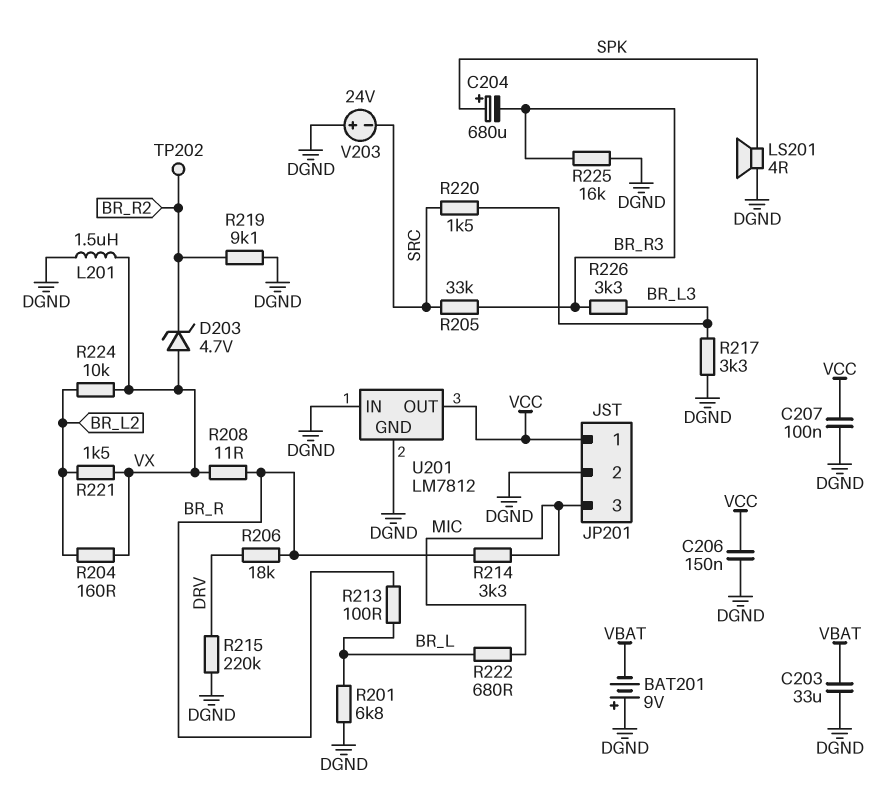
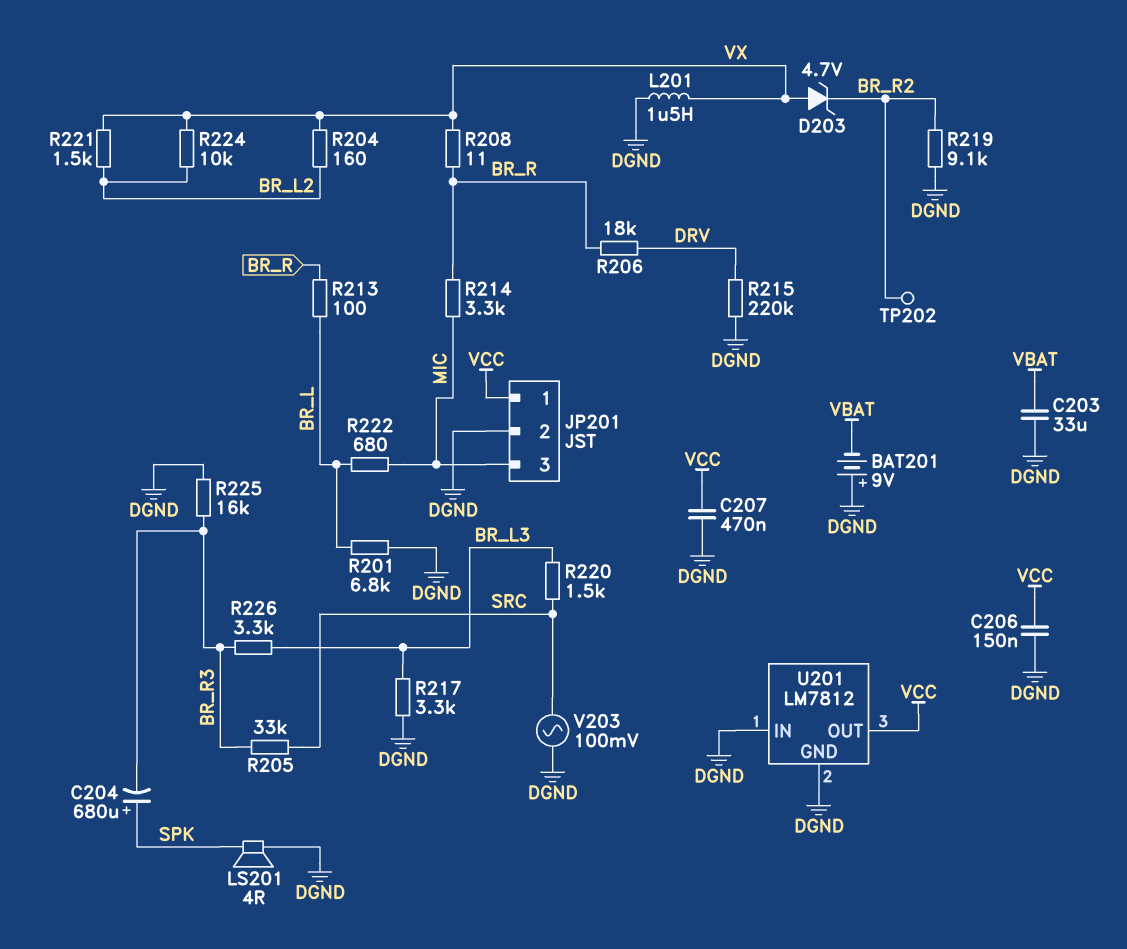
C207: 100nF (DGND, VCC) -> 470nF (DGND, VCC)
V203: 24V (plus DGND, minus SRC) -> AC 100mV (DGND, SRC)

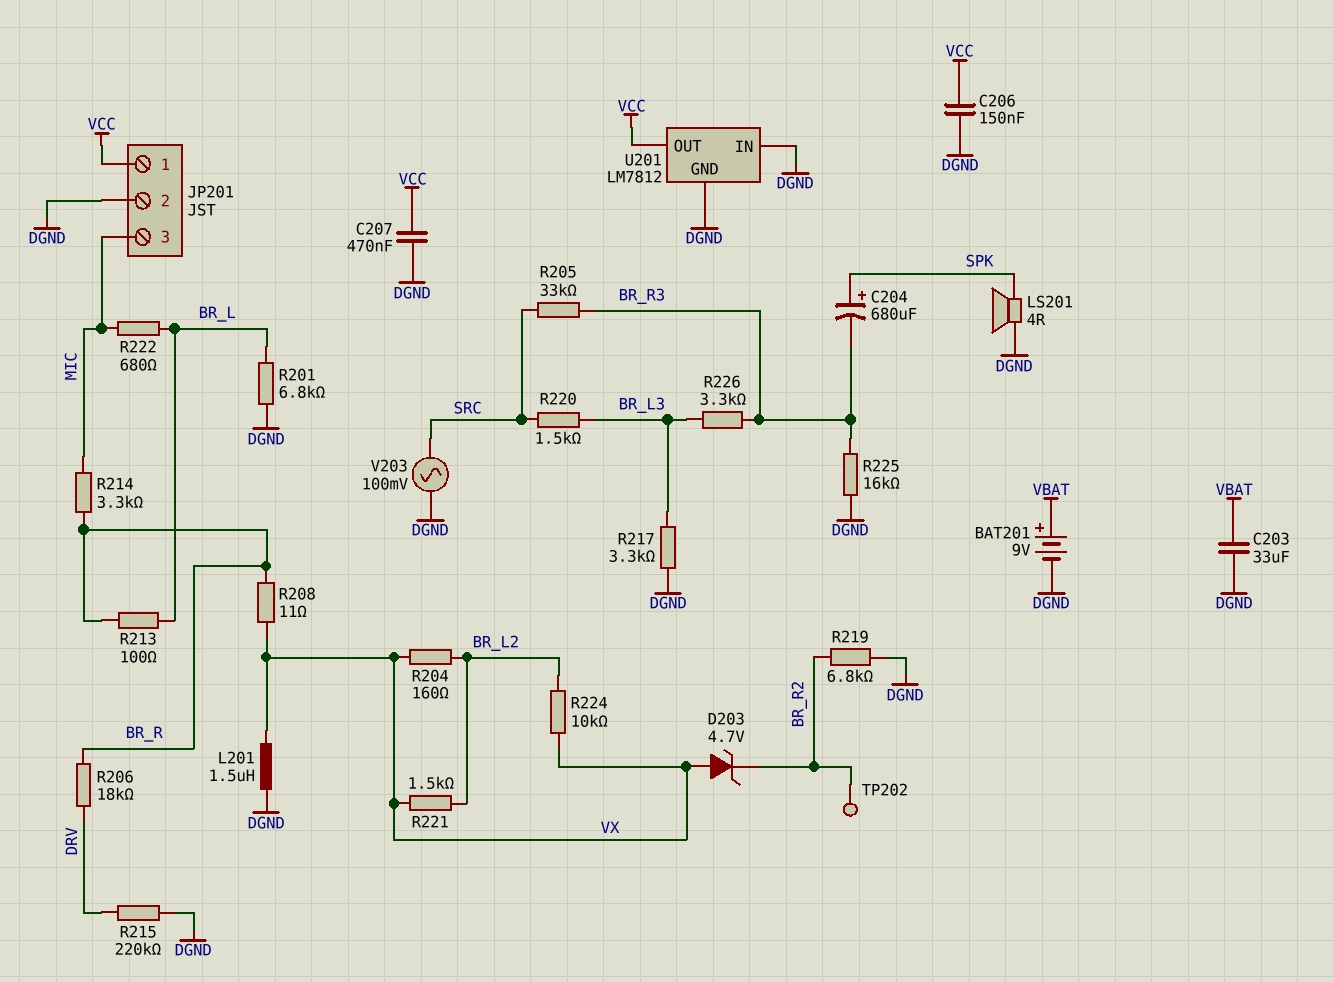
BAT201: 9V (plus DGND, minus VBAT) -> 9V (plus VBAT, minus DGND)
R219: 9.1k (BR_R2, DGND) -> 6.8k (BR_R2, DGND)

